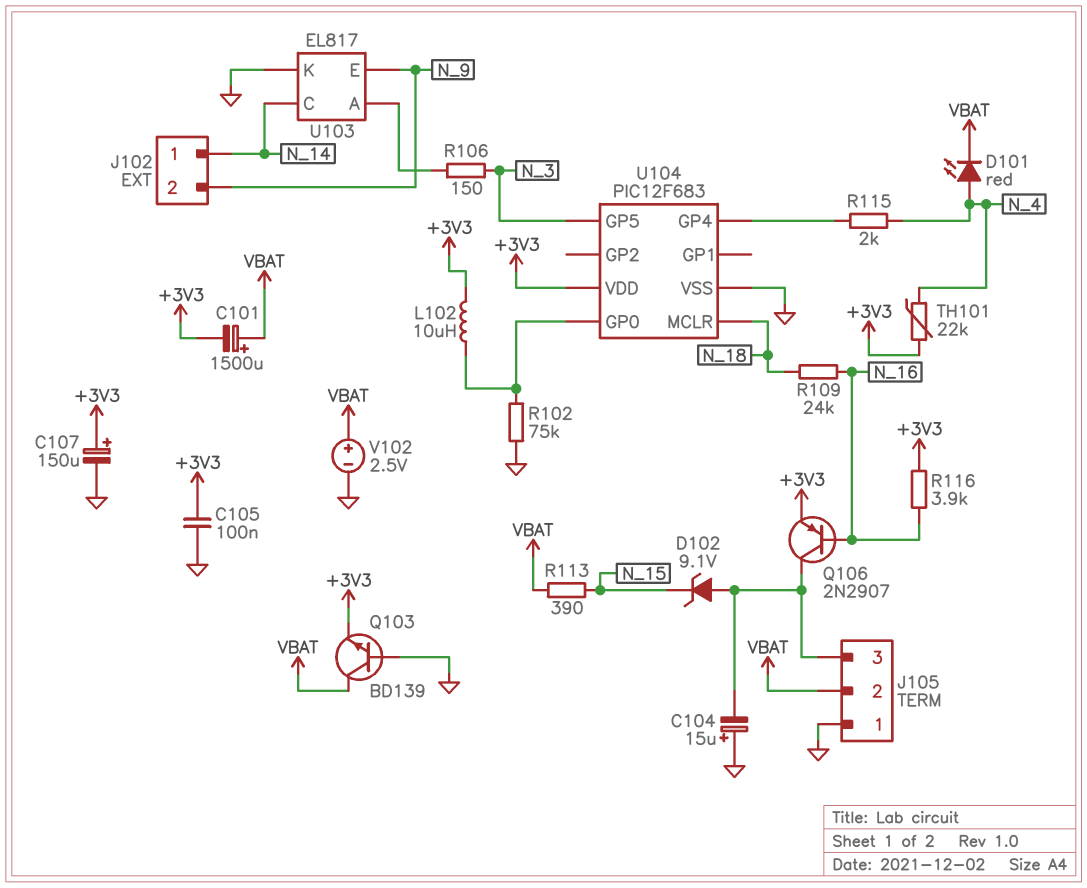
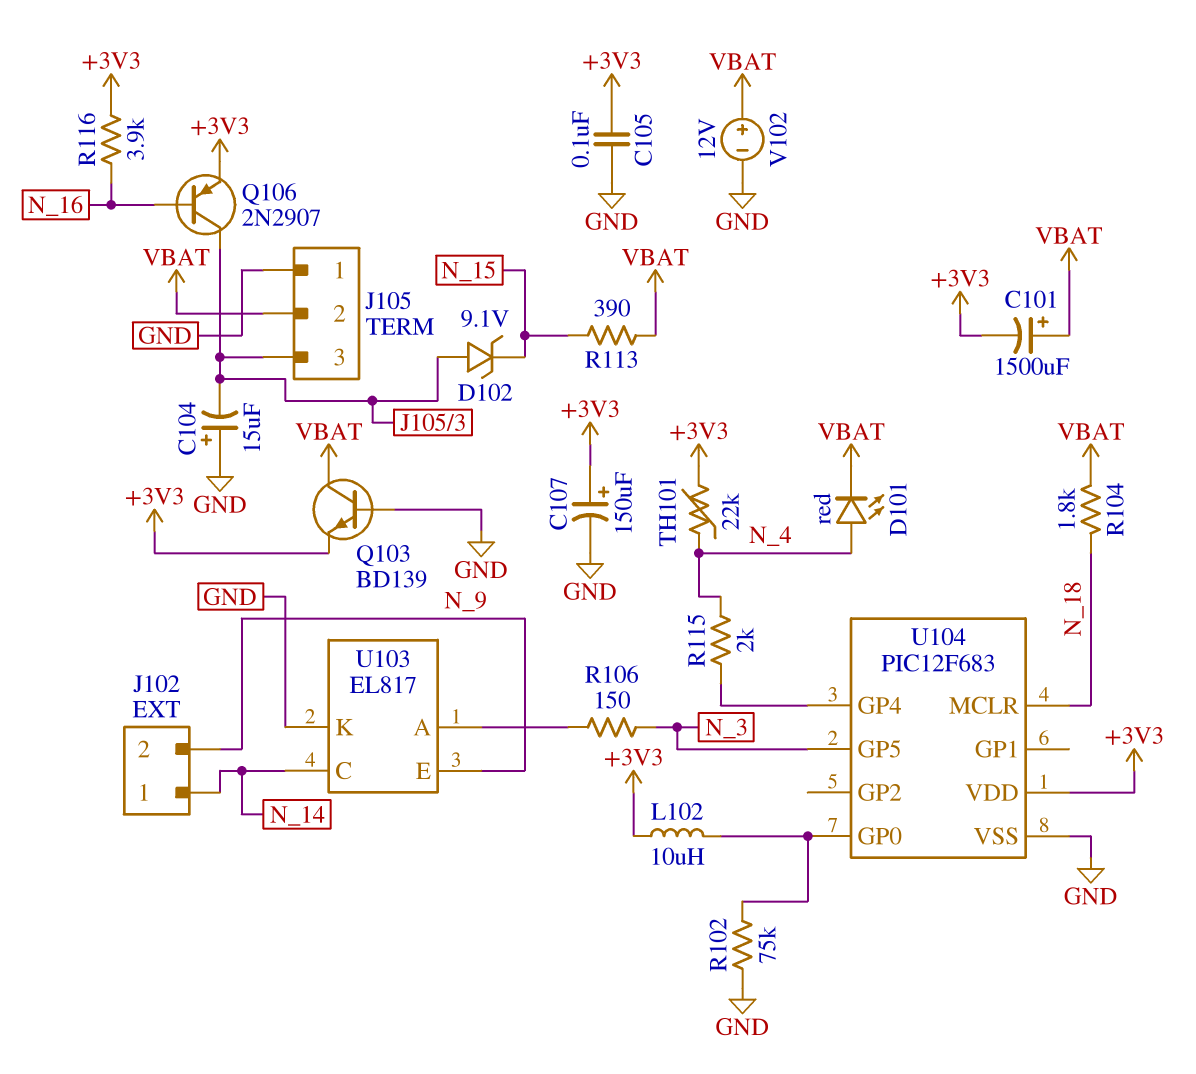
R104: none -> 1.8k (N_18, VBAT)
R109: 24k (N_16, N_18) -> none
V102: 2.5V (plus VBAT, minus GND) -> 12V (plus VBAT, minus GND)

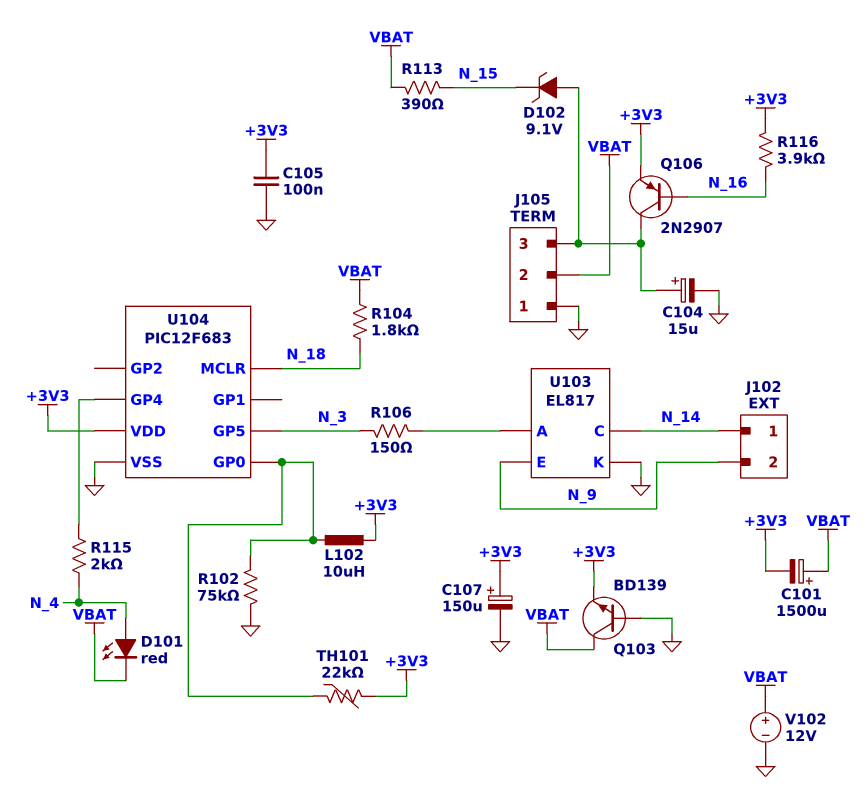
C104: 15uF (plus GND, minus J105/3) -> 15uF (plus J105/3, minus GND)
TH101: 22k (+3V3, N_4) -> 22k (+3V3, U104/GP0)

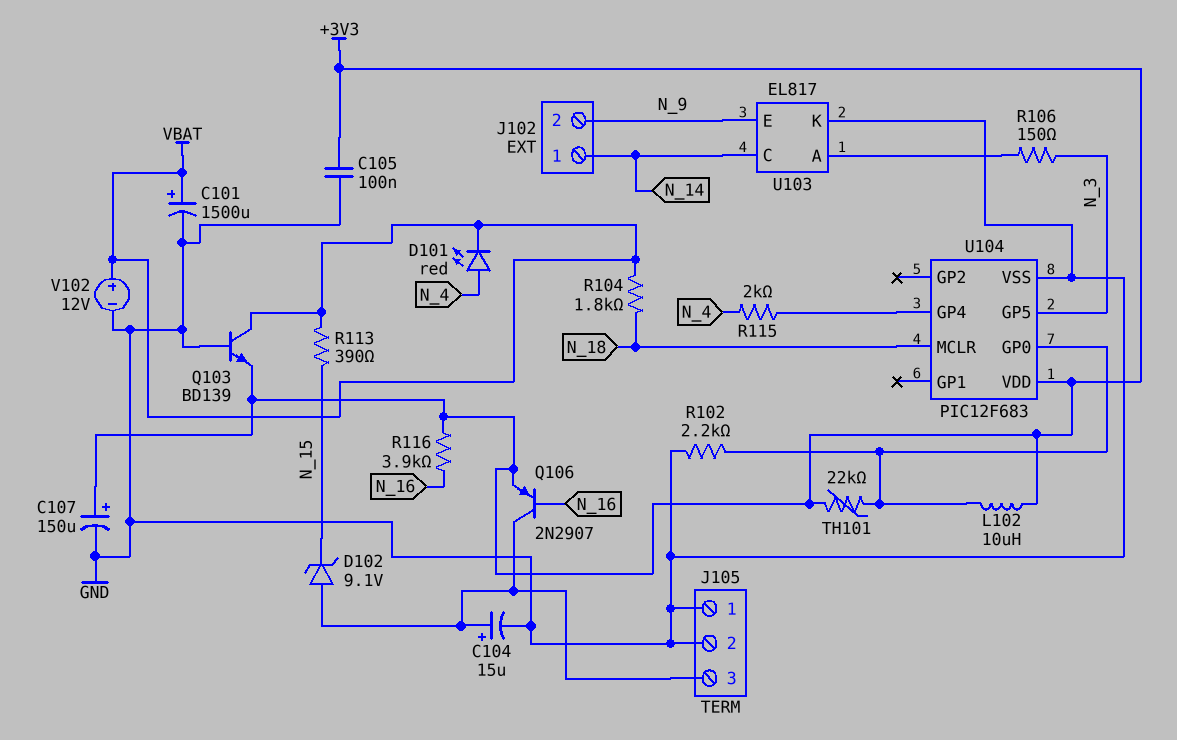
C101: 1500uF (plus VBAT, minus +3V3) -> 1500uF (plus VBAT, minus GND)
J105 pin 2: VBAT -> GND
R102: 75k (GND, U104/GP0) -> 2.2k (GND, U104/GP0)

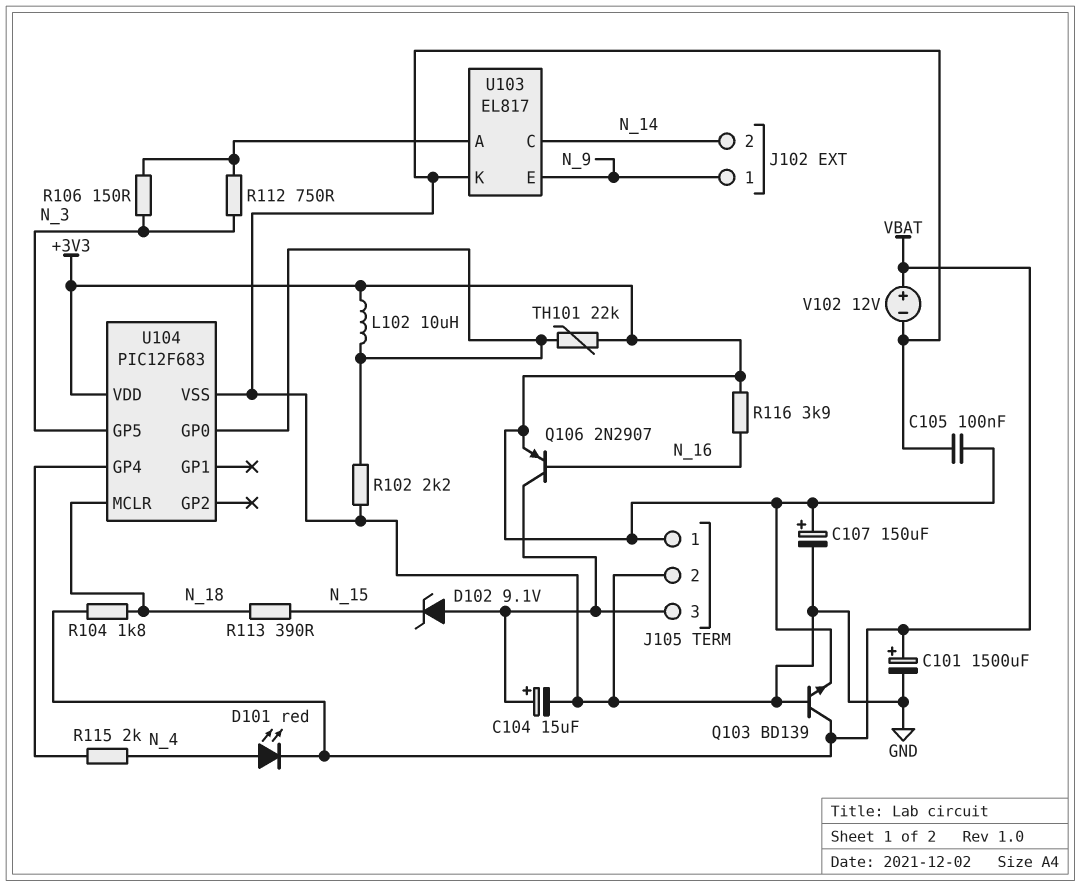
J102 pin 1: N_14 -> N_9
J102 pin 2: N_9 -> N_14
J105 pin 1: GND -> +3V3
R112: none -> 750 (N_3, U103/A)
R113: 390 (N_15, VBAT) -> 390 (N_15, N_18)

